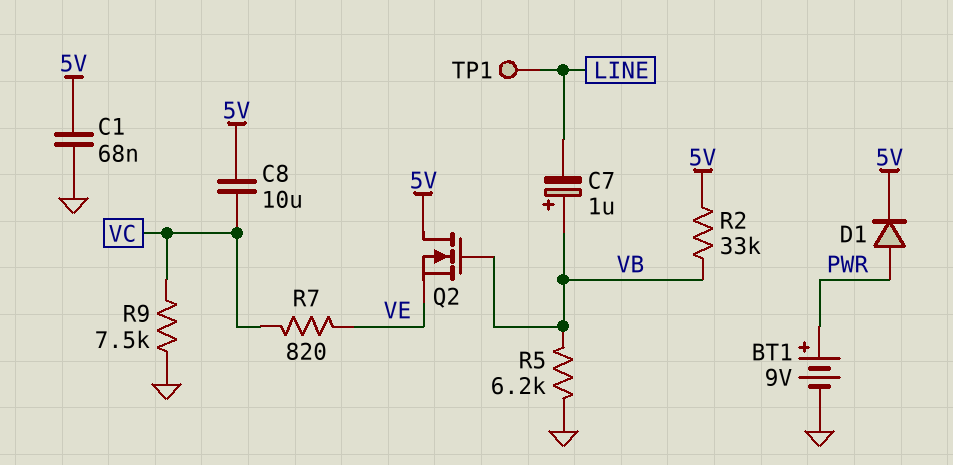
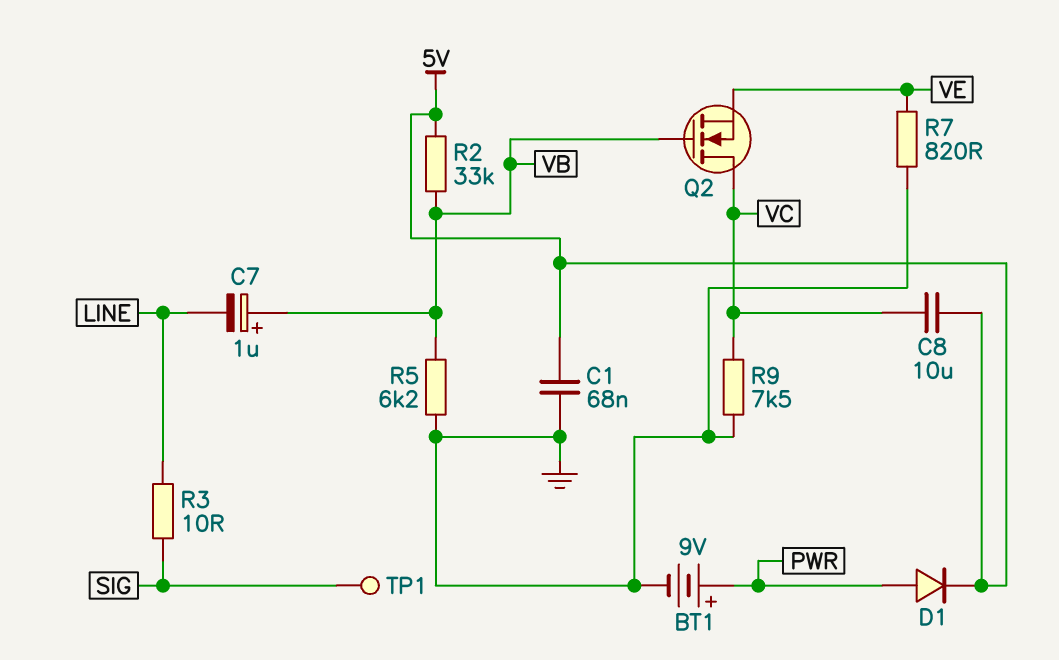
Q2: NMOS (G VB, D 5V, S VE) -> NMOS (G VB, D VC, S VE)
R3: none -> 10 (LINE, SIG)
R7: 820 (VC, VE) -> 820 (GND, VE)
TP1: test point (LINE) -> test point (SIG)

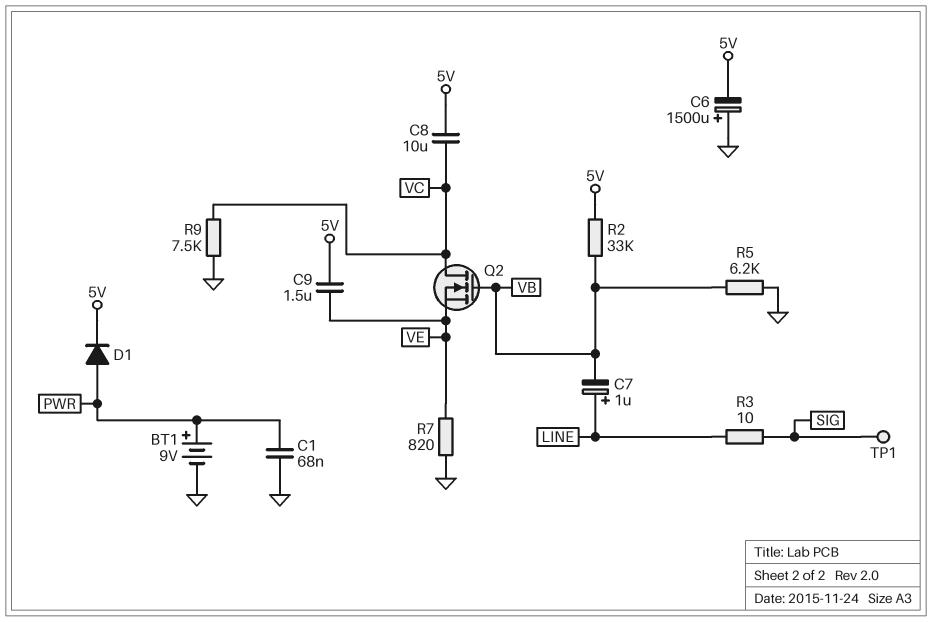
C1: 68nF (5V, GND) -> 68nF (GND, PWR)
C6: none -> 1500uF (plus GND, minus 5V)
C7: 1uF (plus VB, minus LINE) -> 1uF (plus LINE, minus VB)
C9: none -> 1.5uF (5V, VE)

